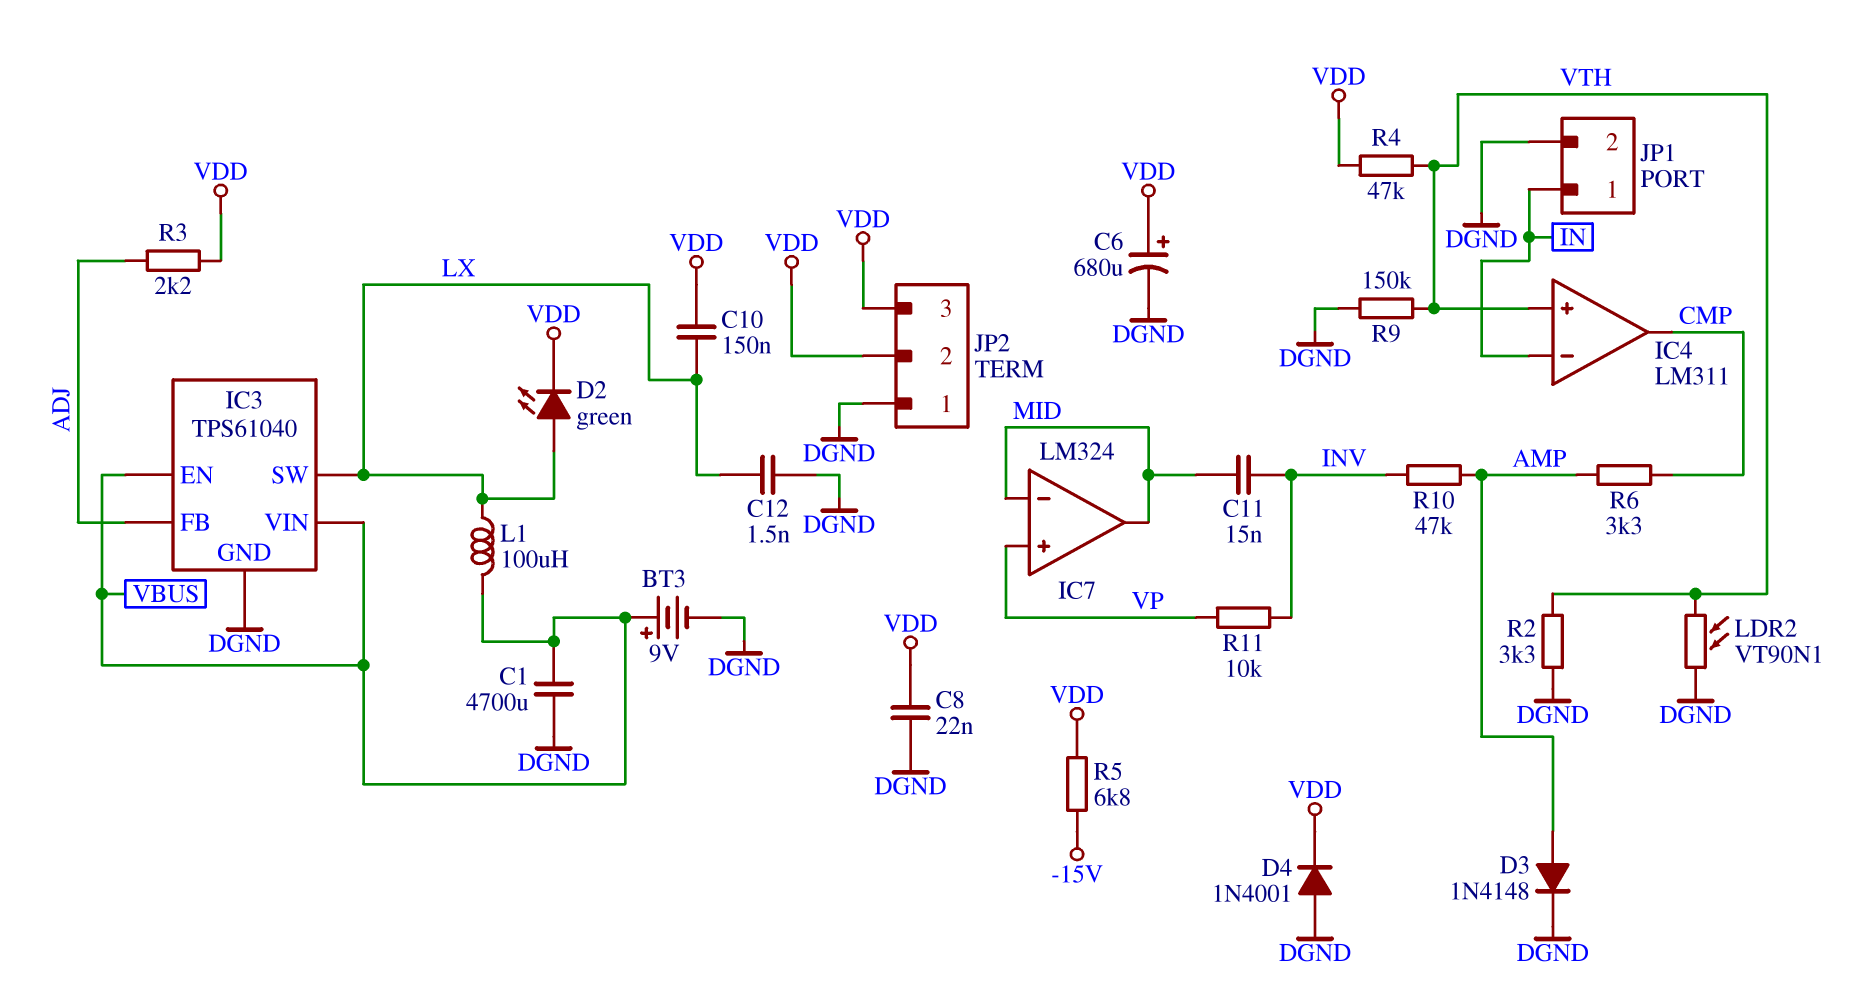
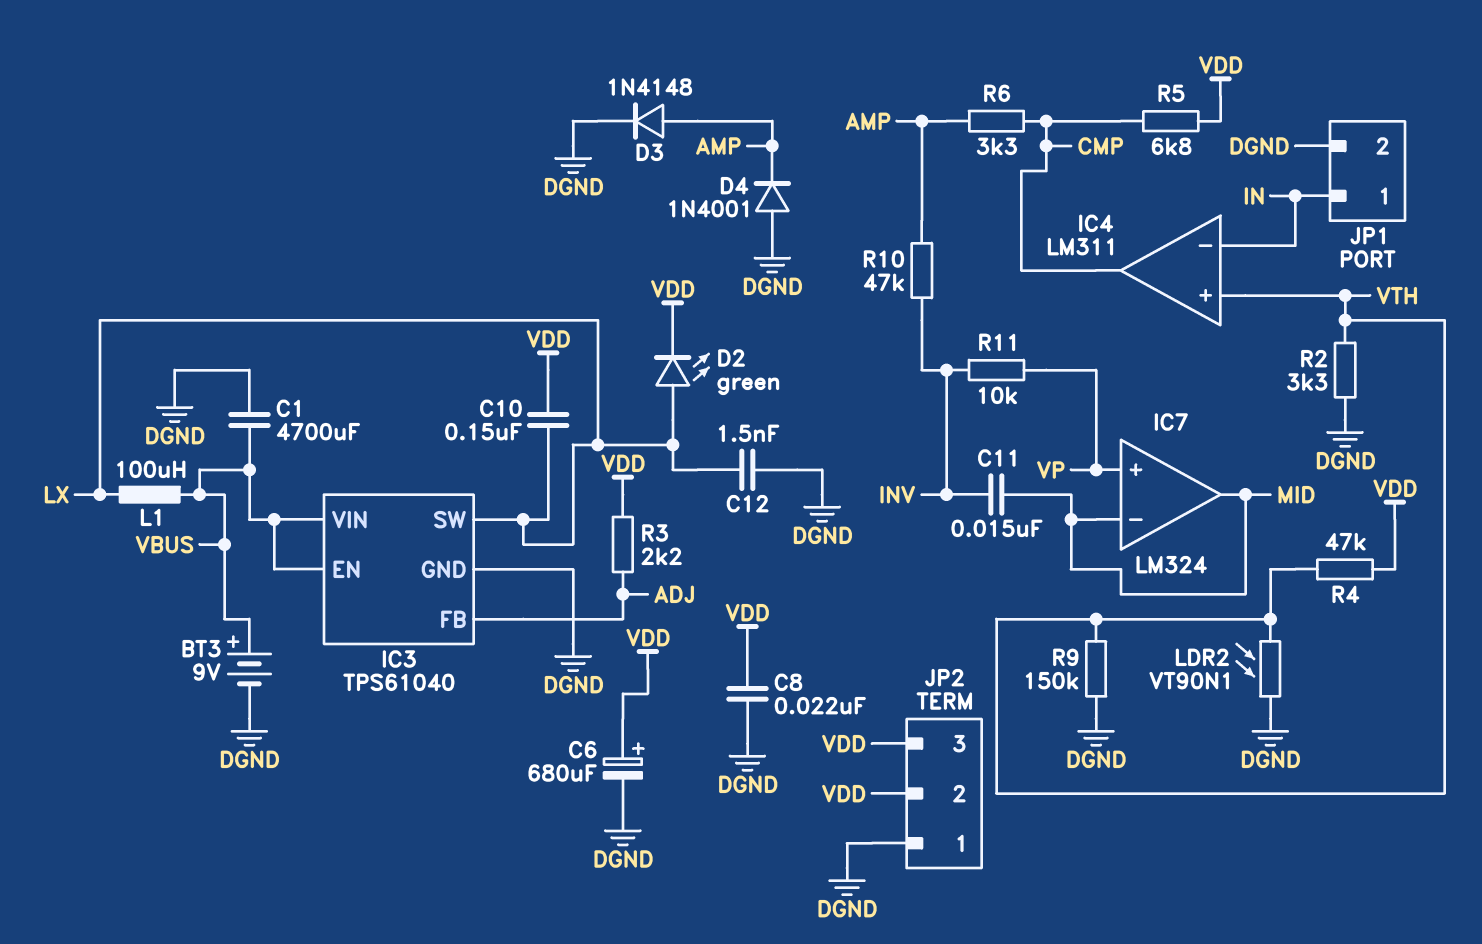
D4: diode 1N4001 (A DGND, K VDD) -> diode 1N4001 (A DGND, K AMP)
R5: 6.8k (-15V, VDD) -> 6.8k (CMP, VDD)

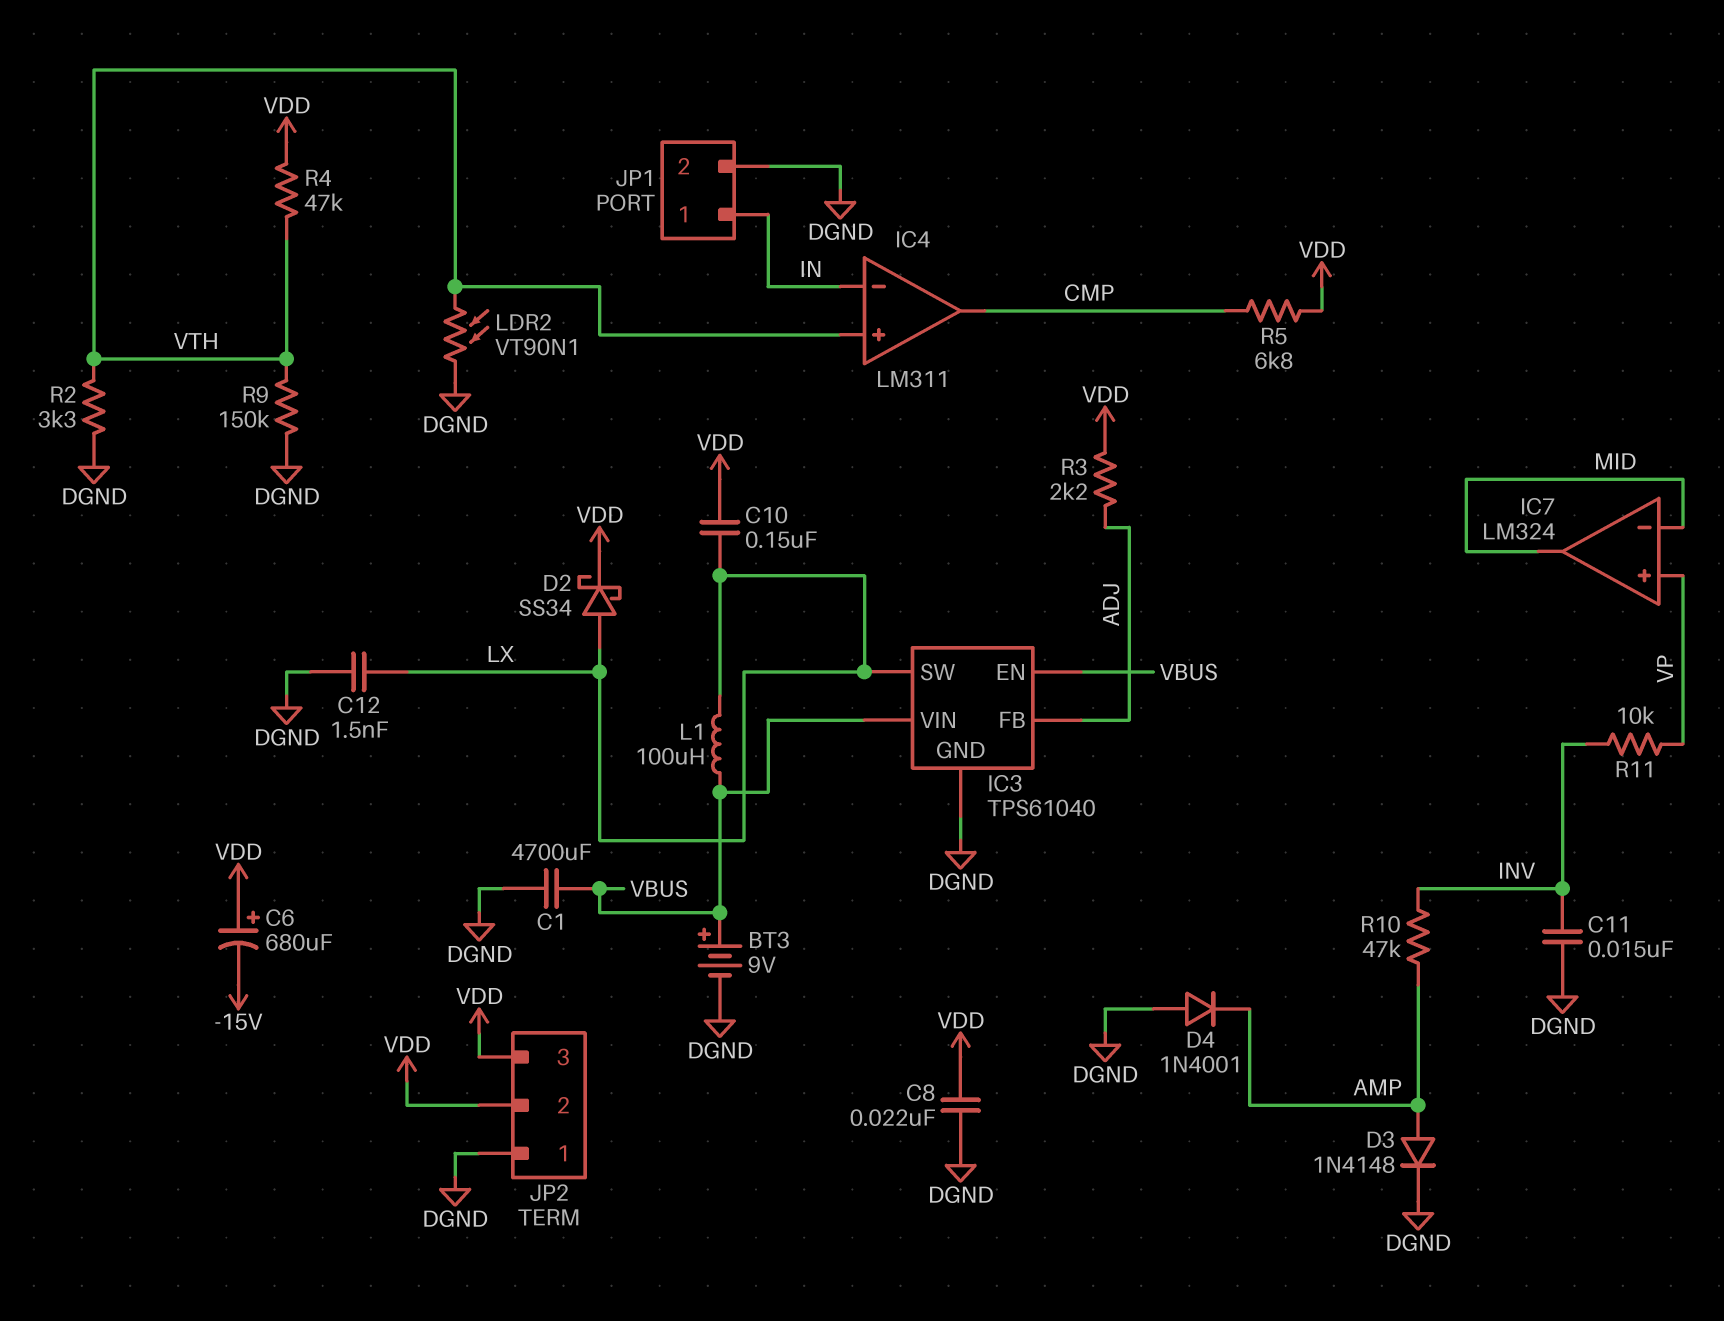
C6: 680uF (plus VDD, minus DGND) -> 680uF (plus VDD, minus -15V)
C11: 15nF (INV, MID) -> 15nF (DGND, INV)
D2: LED green (A LX, K VDD) -> schottky SS34 (A LX, K VDD)
R6: 3.3k (AMP, CMP) -> none

